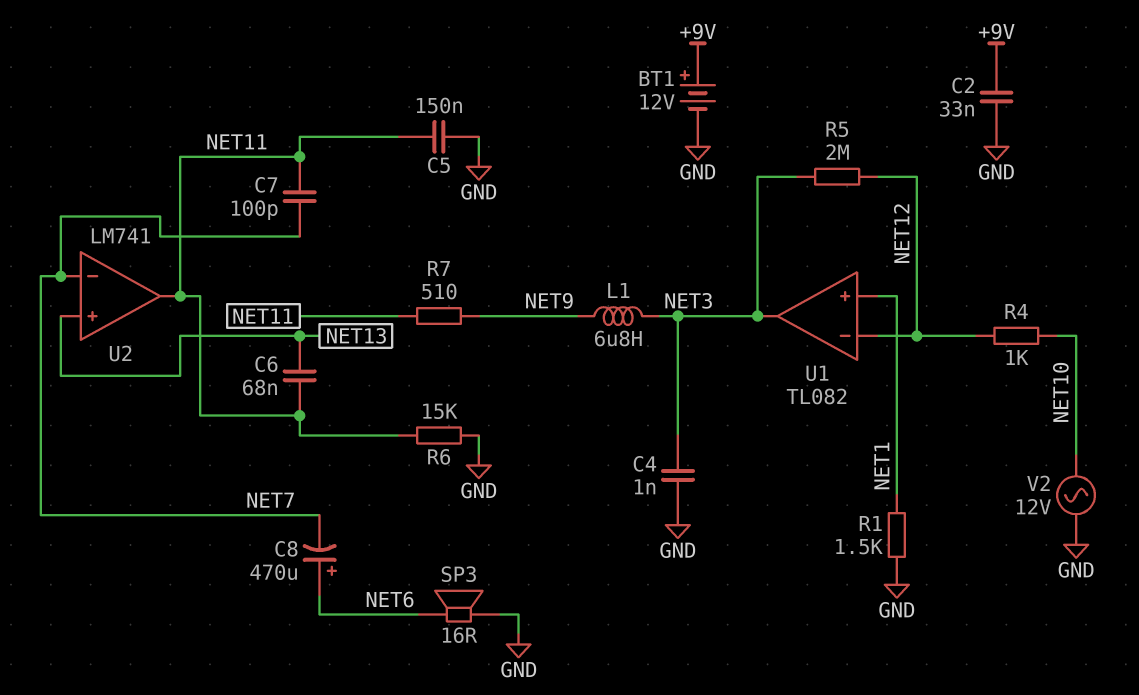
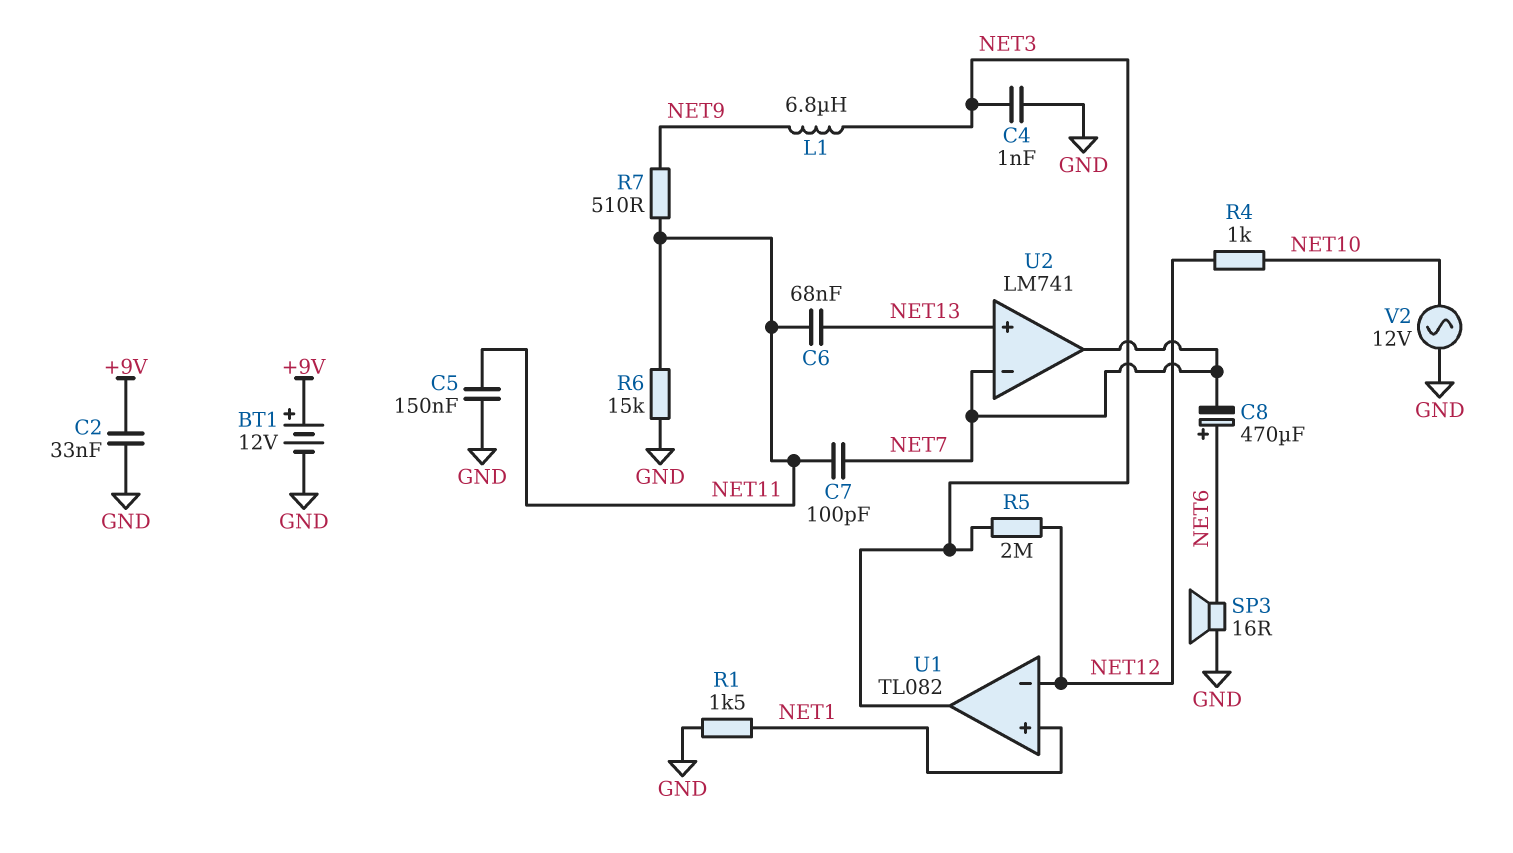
U2 pin out: NET11 -> NET7

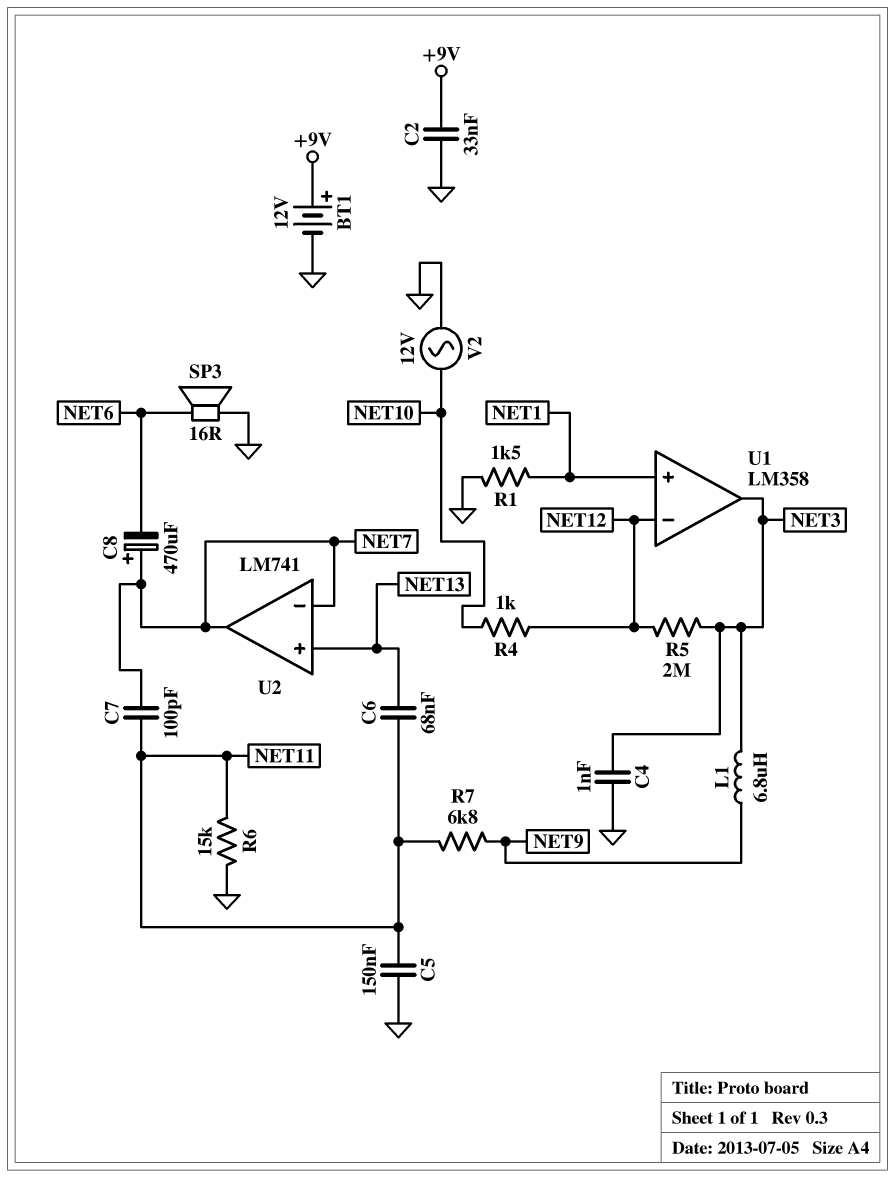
C8: 470uF (plus NET6, minus NET7) -> 470uF (plus NET7, minus NET6)
R7: 510 (NET9, NET11) -> 6.8k (NET9, NET11)
U1: TL082 -> LM358

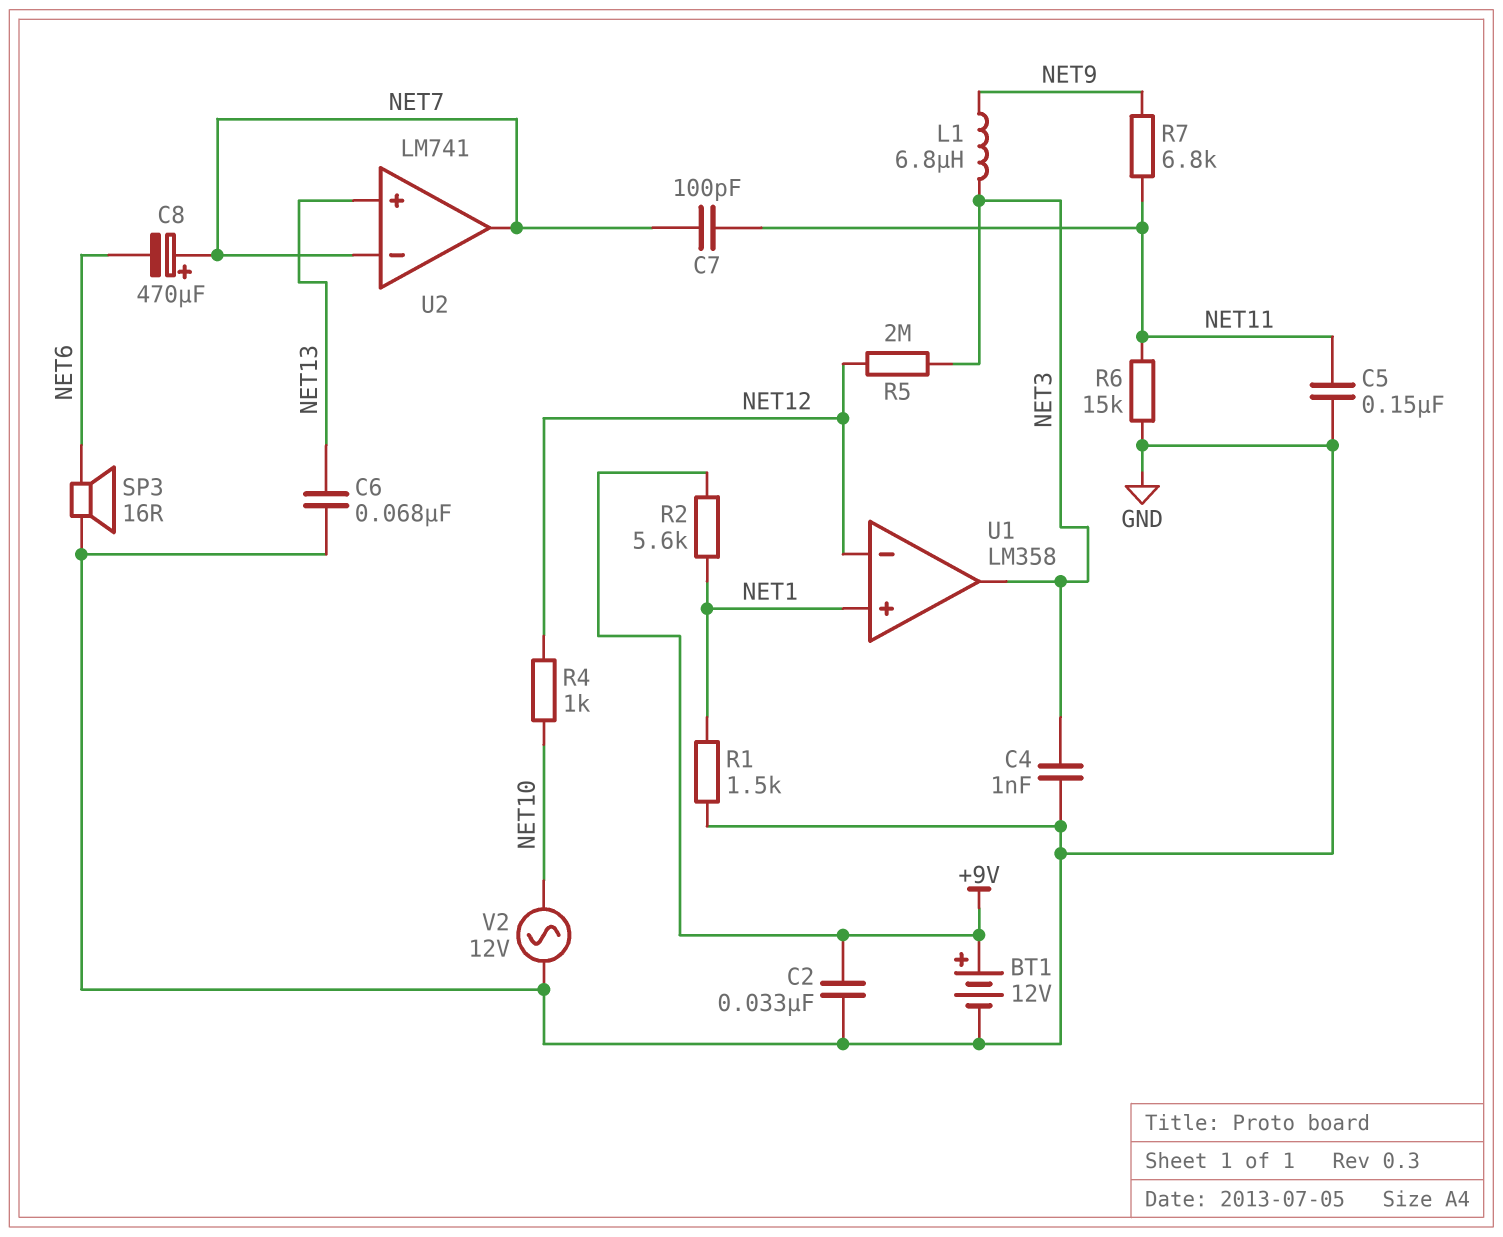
C6: 68nF (NET11, NET13) -> 68nF (GND, NET13)
R2: none -> 5.6k (+9V, NET1)

